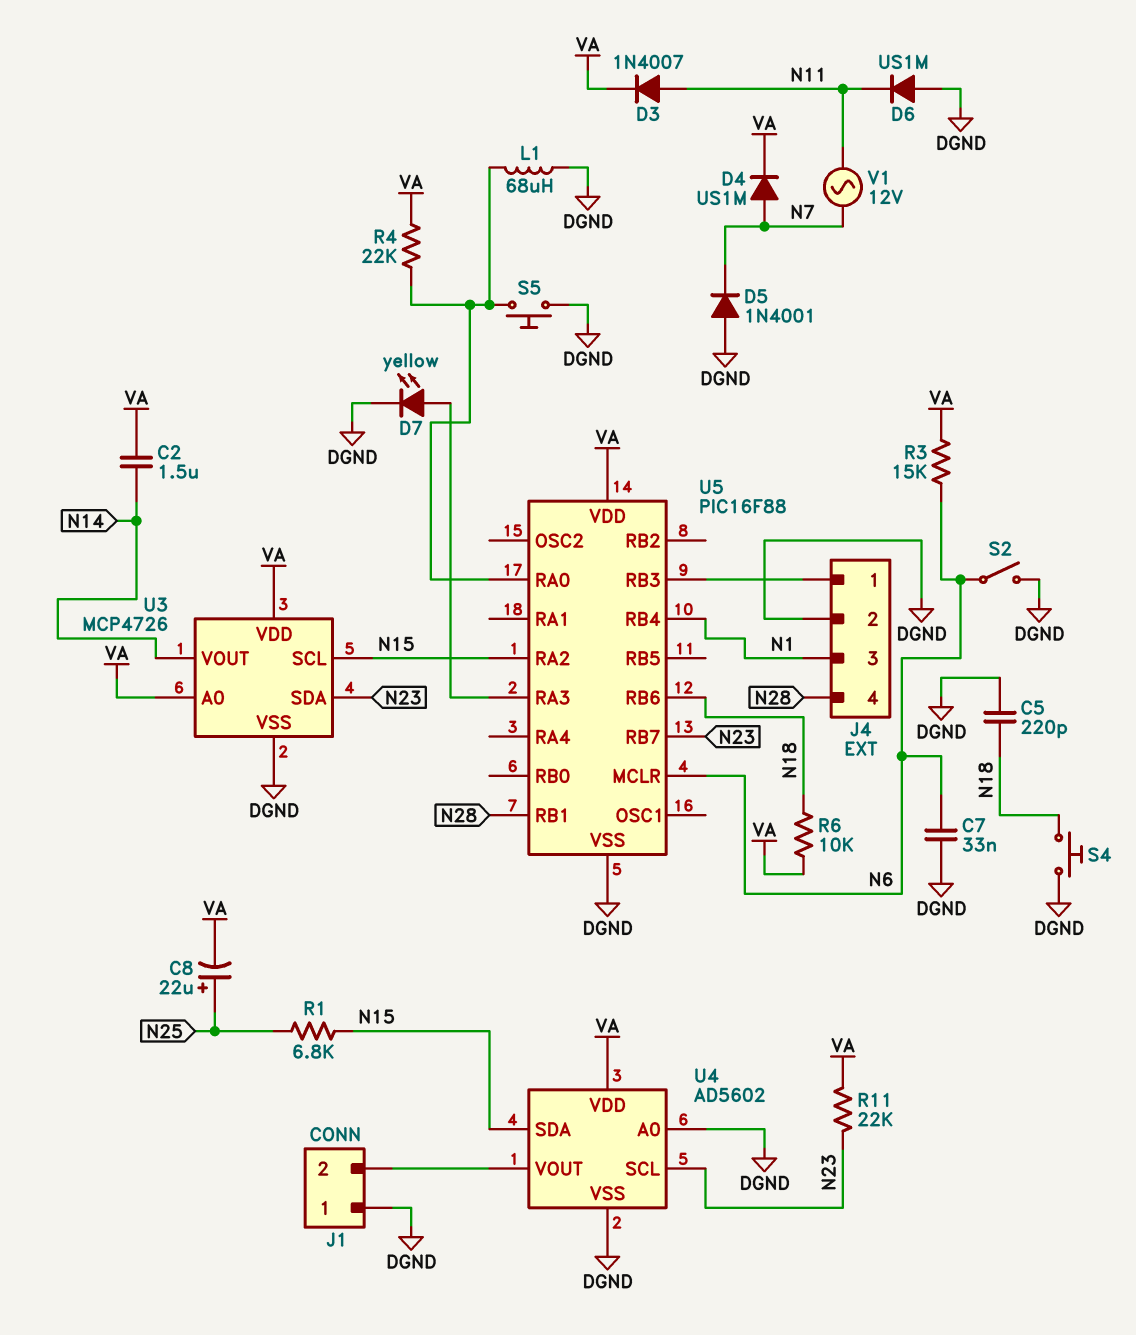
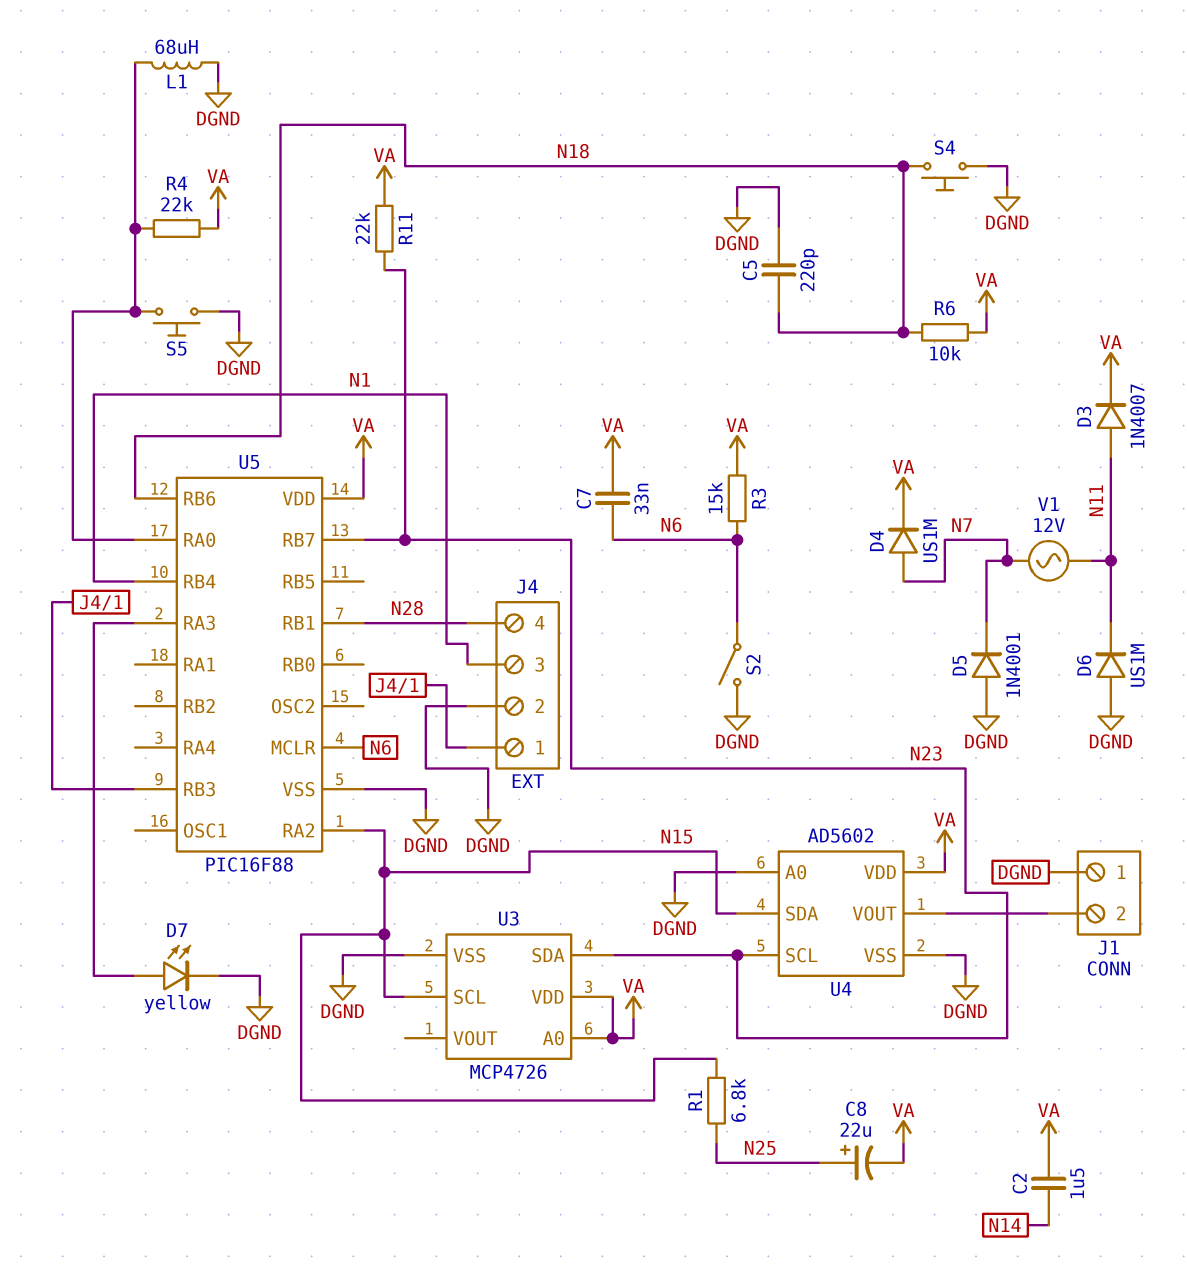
C7: 33nF (DGND, N6) -> 33nF (N6, VA)
U3 pin VOUT: N14 -> none

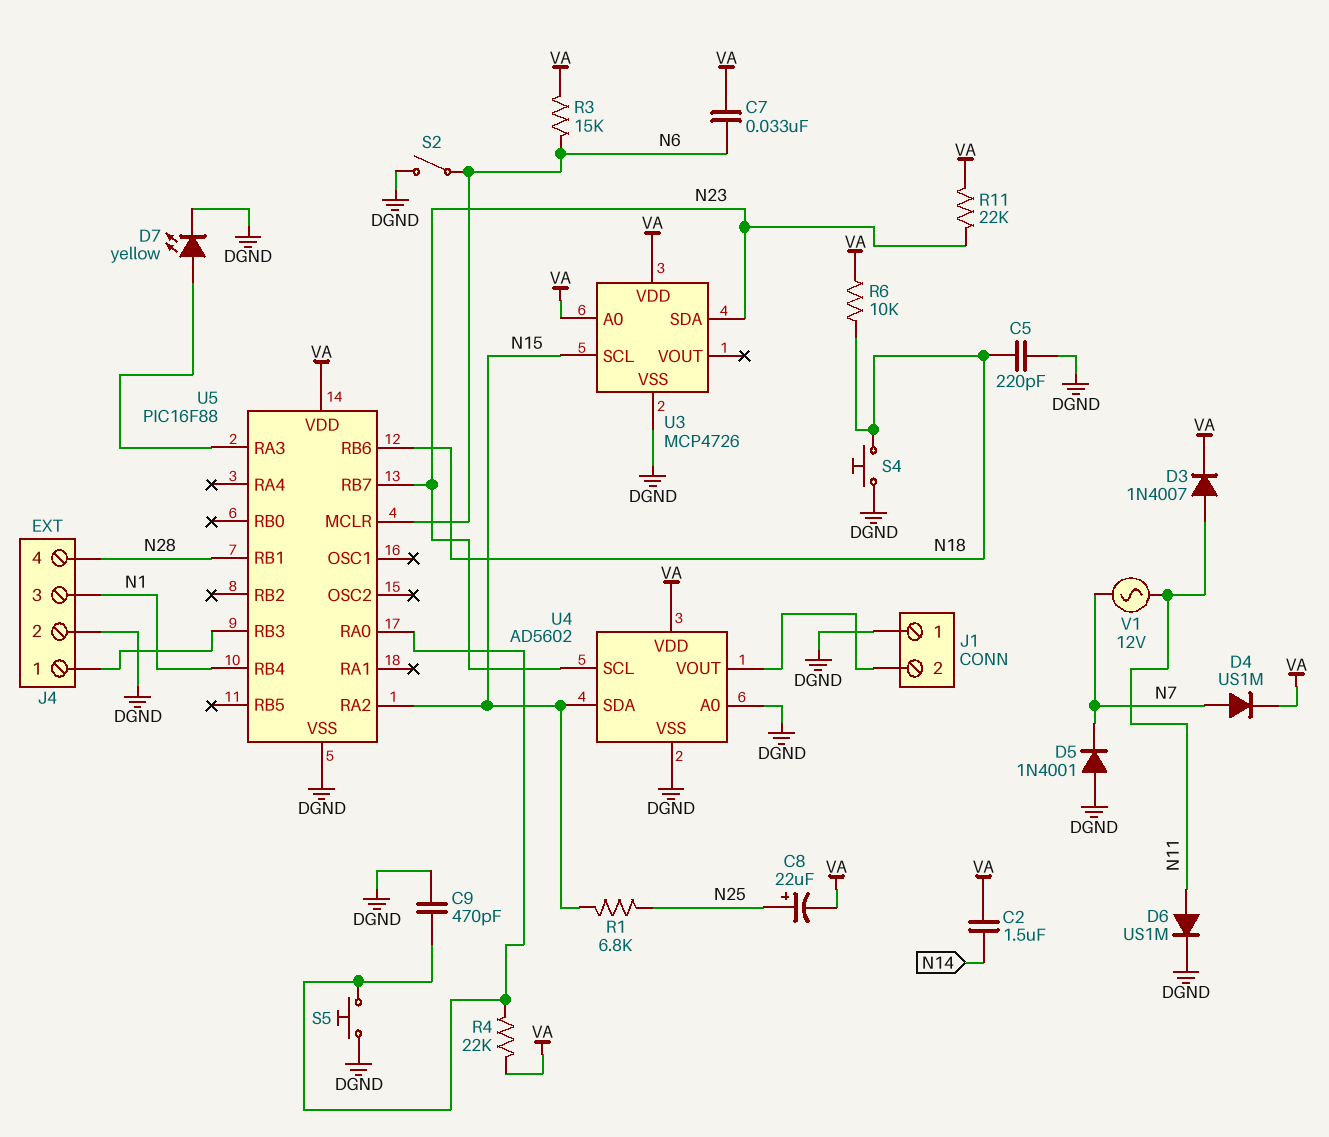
C9: none -> 470pF (DGND, U5/RA0)
D6: diode US1M (A DGND, K N11) -> diode US1M (A N11, K DGND)
L1: 68uH (DGND, U5/RA0) -> none

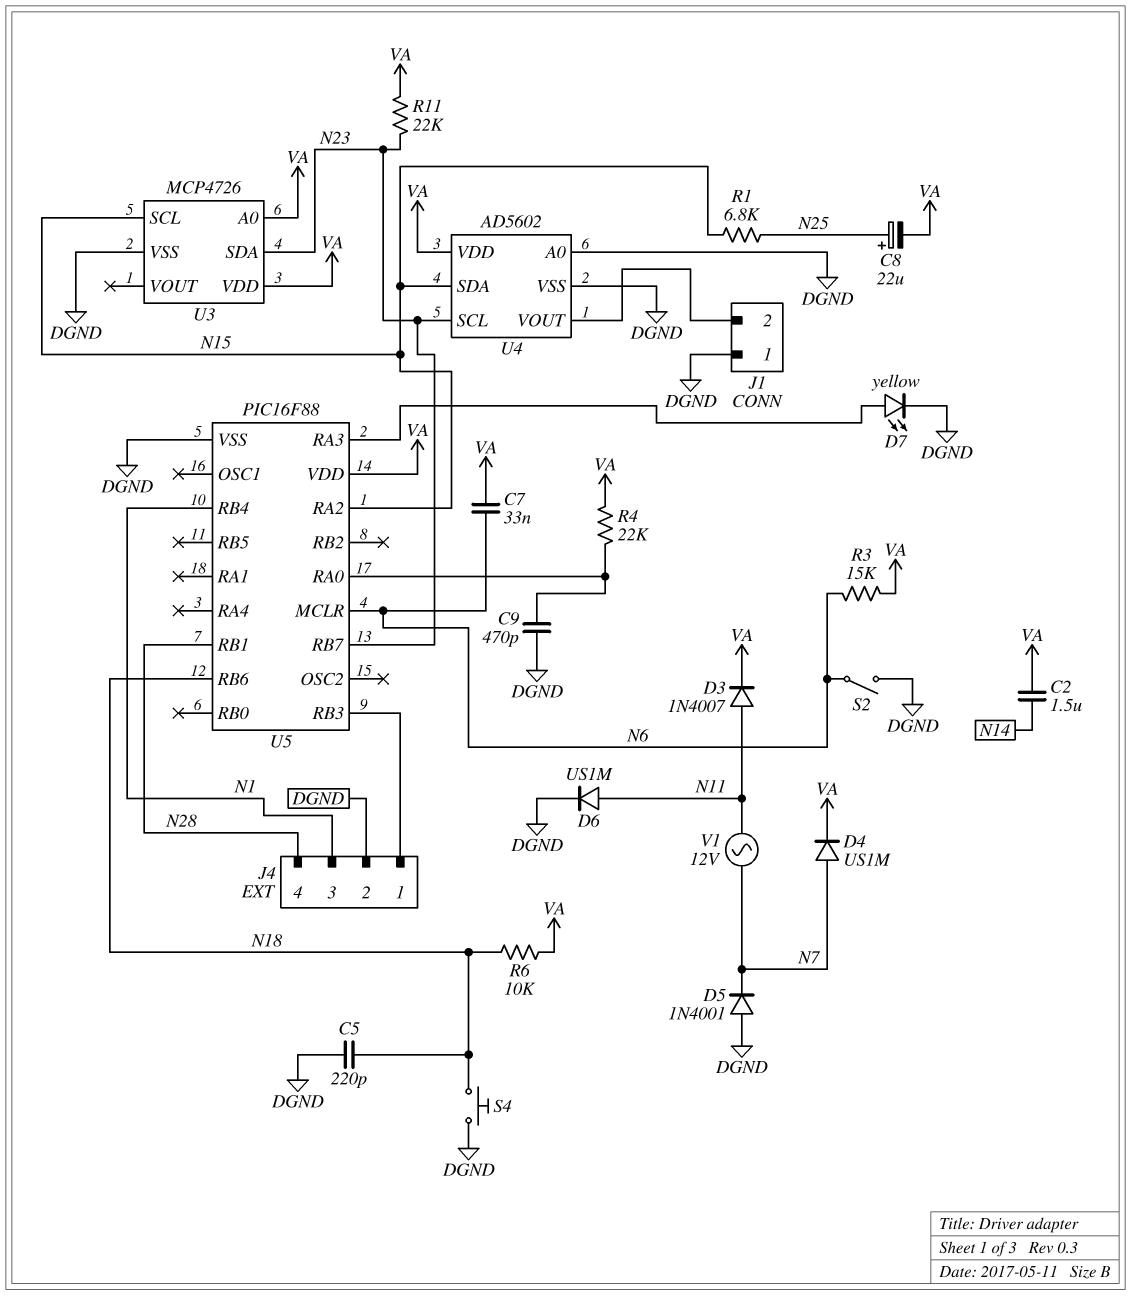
S5: button (DGND, U5/RA0) -> none

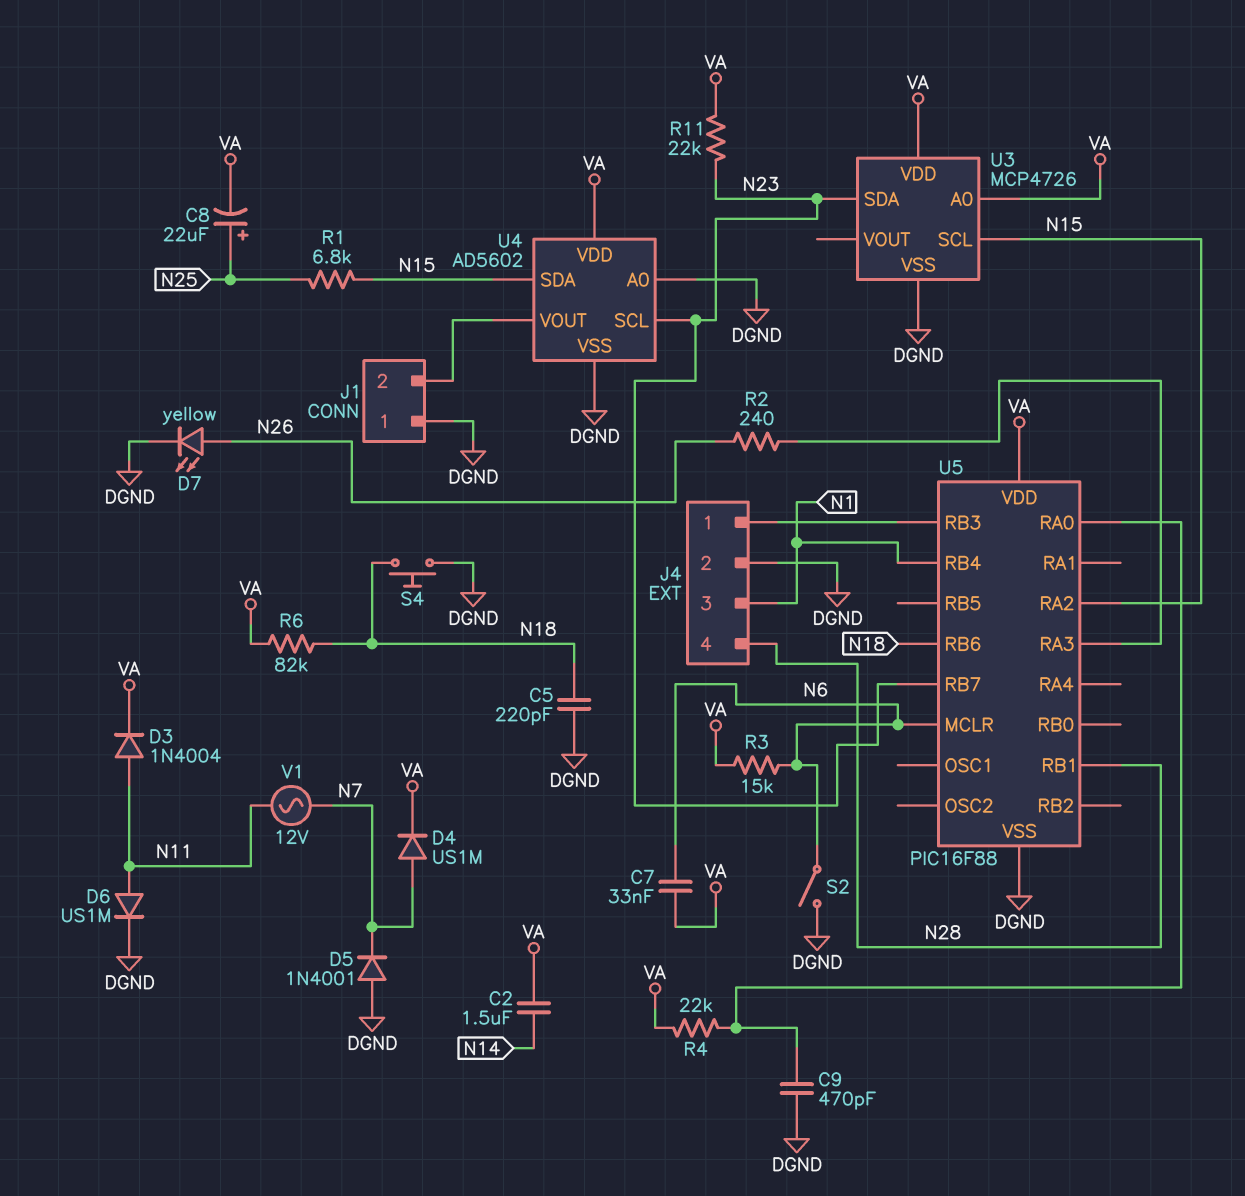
D3: diode 1N4007 (A N11, K VA) -> diode 1N4004 (A N11, K VA)
D7: LED yellow (A U5/RA3, K DGND) -> LED yellow (A N26, K DGND)
R2: none -> 240 (N26, U5/RA3)
R6: 10k (N18, VA) -> 82k (N18, VA)

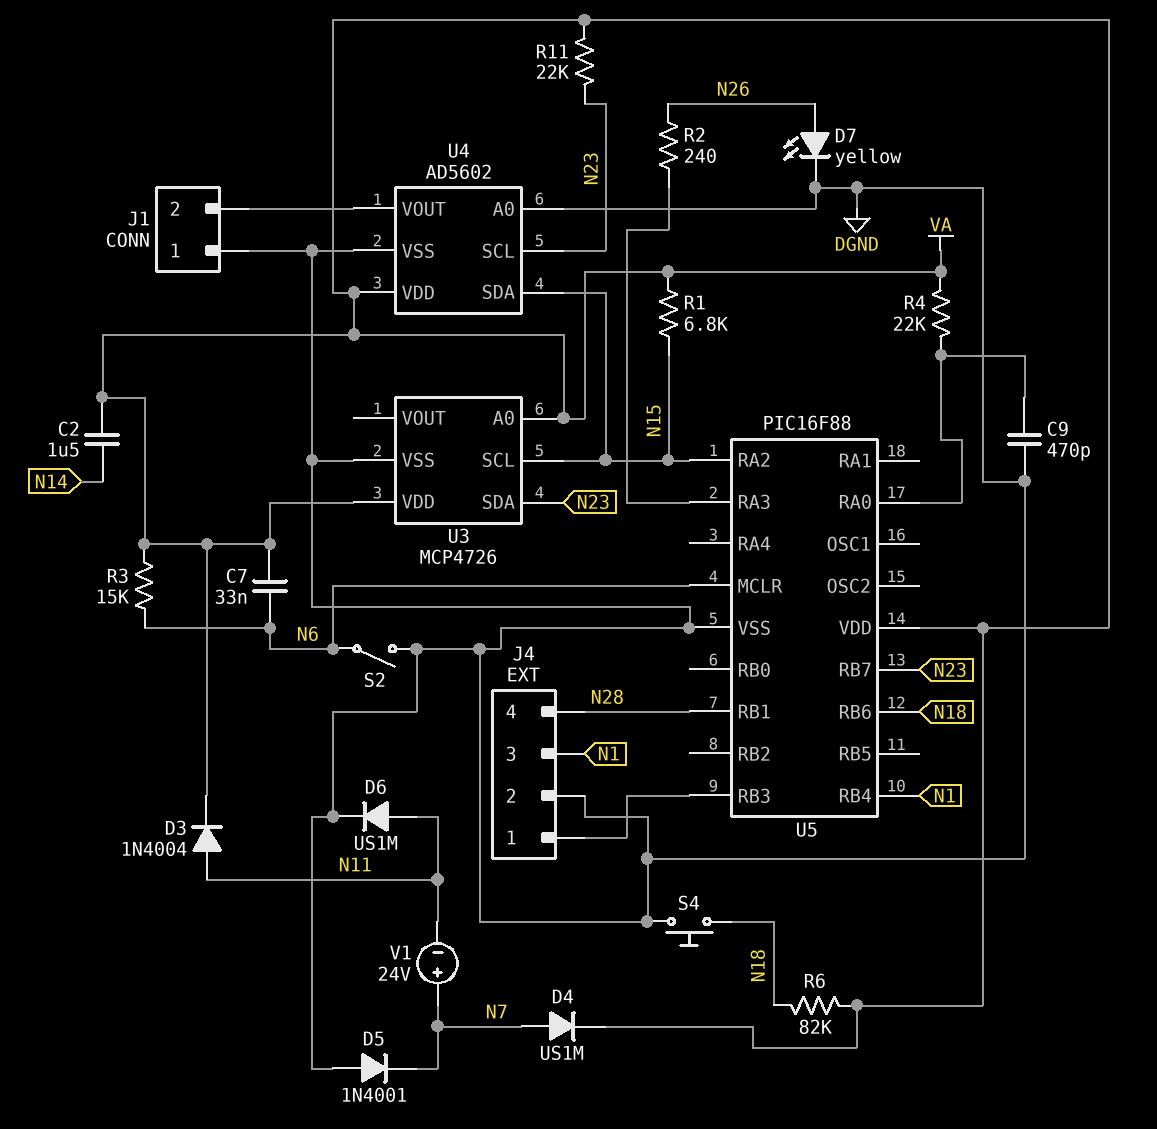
C5: 220pF (DGND, N18) -> none
C8: 22uF (plus N25, minus VA) -> none
R1: 6.8k (N15, N25) -> 6.8k (N15, VA)
V1: AC 12V (N7, N11) -> 24V (plus N7, minus N11)

